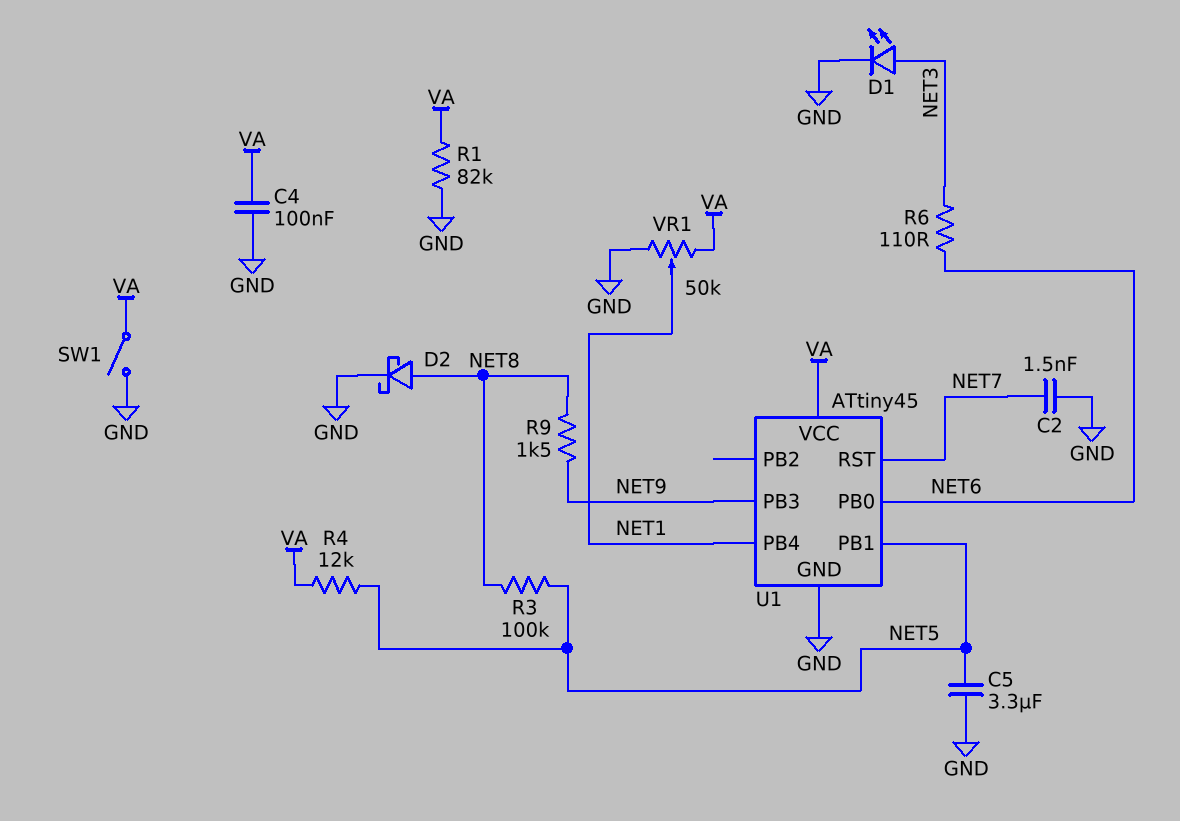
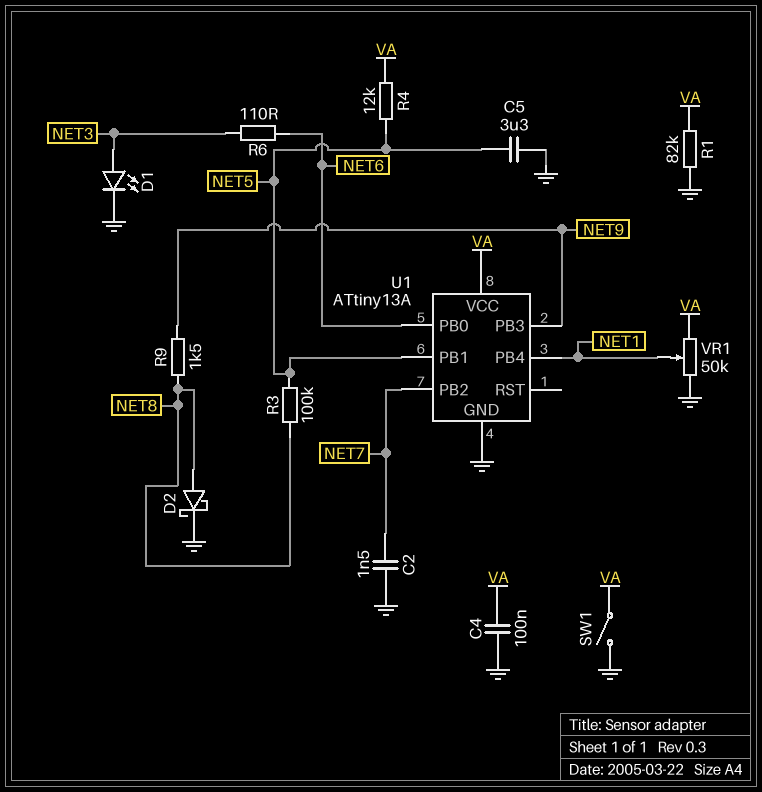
U1: ATtiny45 -> ATtiny13A
U1 pin PB2: none -> NET7
U1 pin RST: NET7 -> none

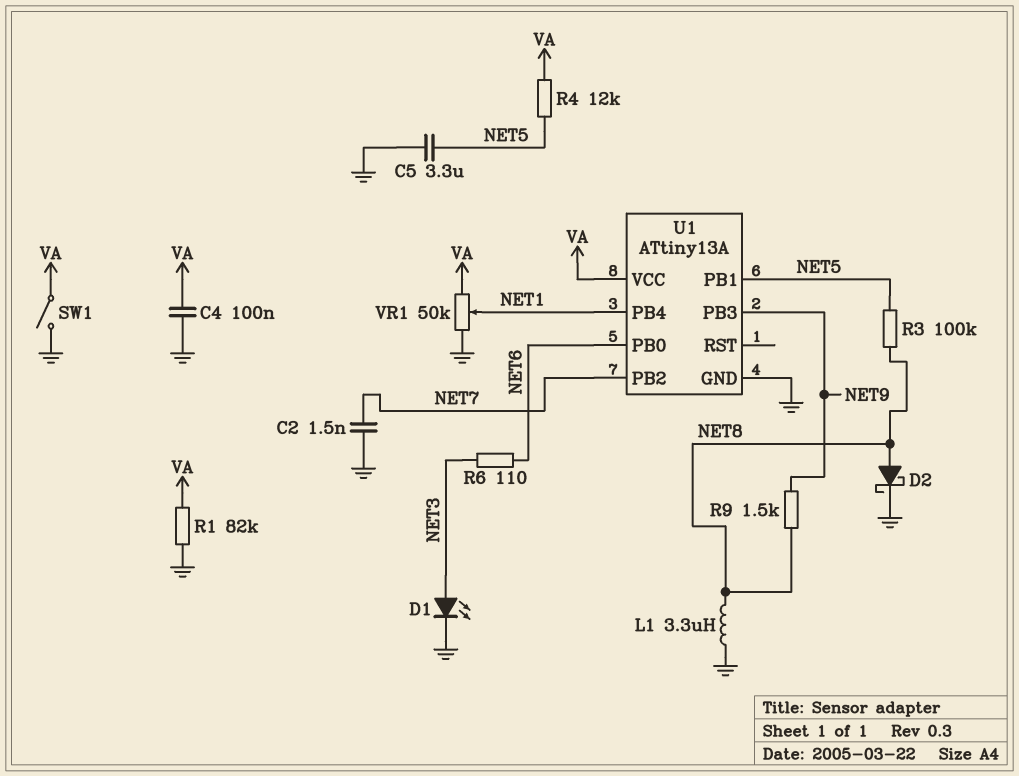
L1: none -> 3.3uH (GND, NET8)

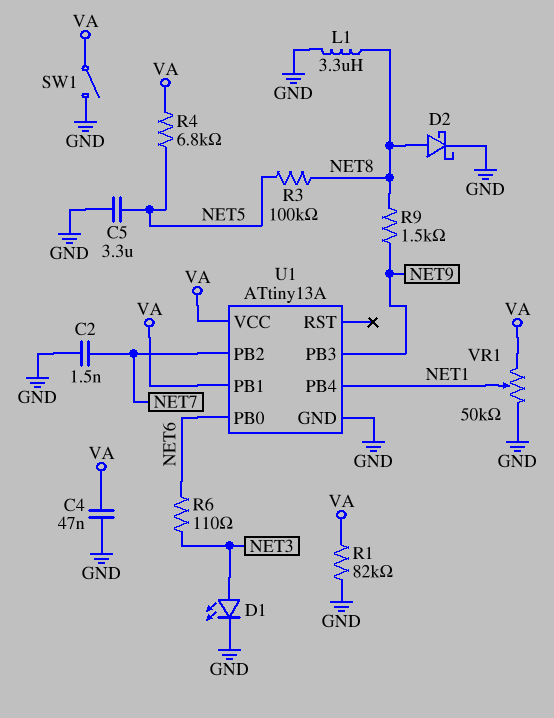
C4: 100nF (GND, VA) -> 47nF (GND, VA)
R4: 12k (NET5, VA) -> 6.8k (NET5, VA)
U1 pin PB1: NET5 -> VA

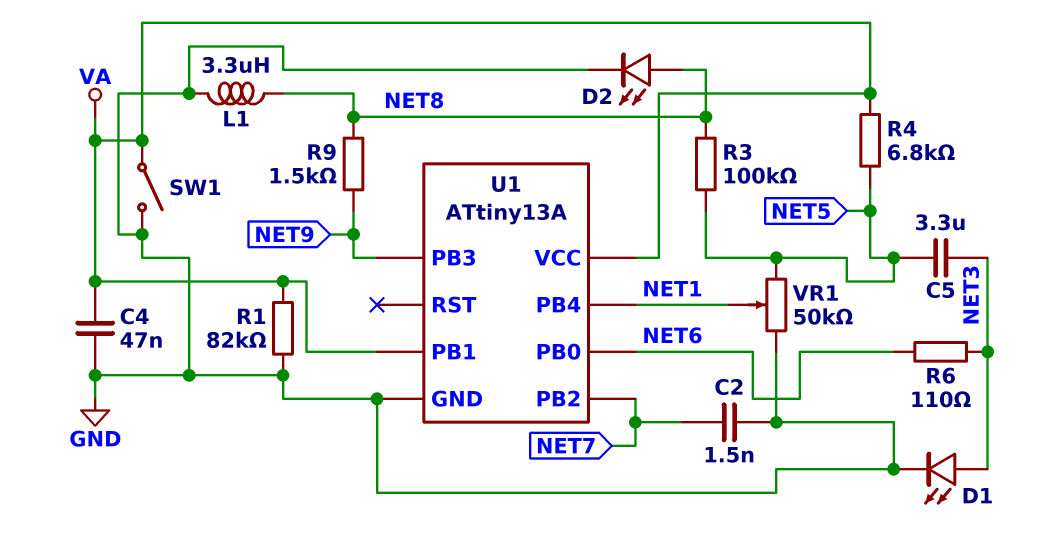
C5: 3.3uF (GND, NET5) -> 3.3uF (NET3, NET5)
D2: schottky (A NET8, K GND) -> LED (A NET8, K GND)
VR1: 50k (GND, VA, wiper NET1) -> 50k (GND, NET5, wiper NET1)

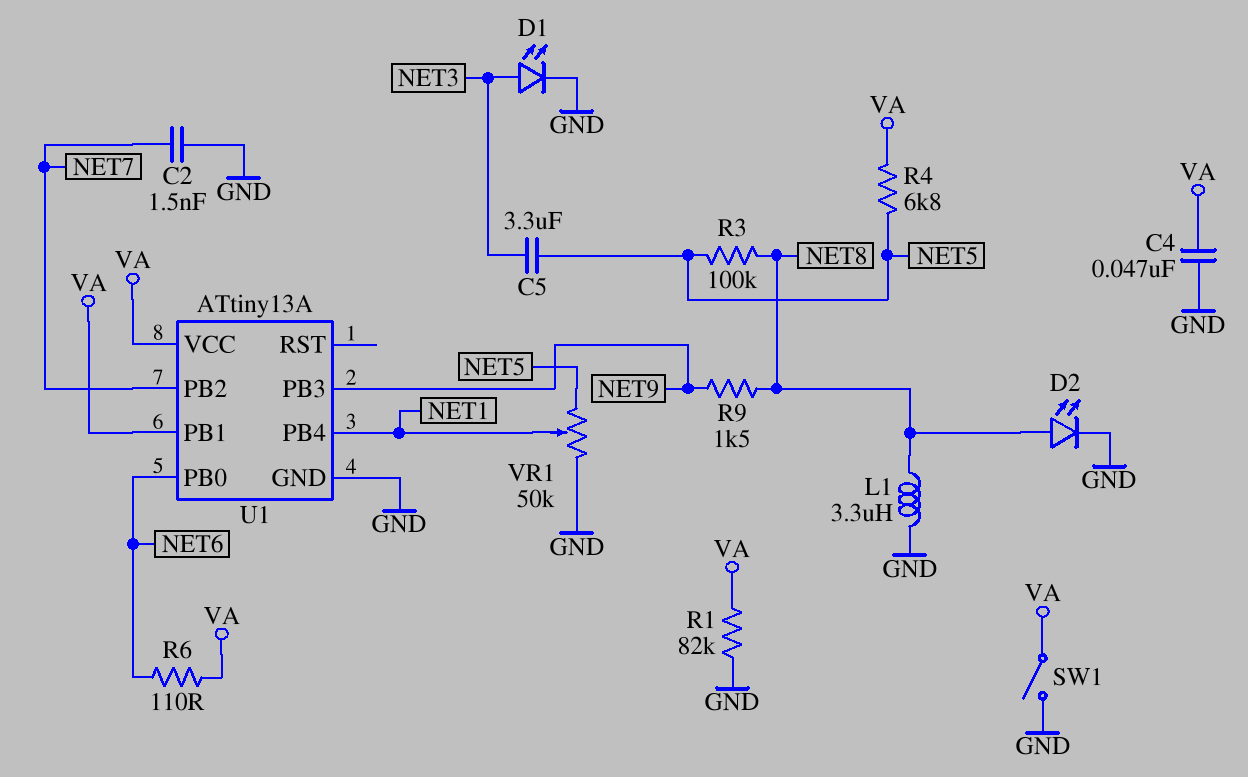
R6: 110 (NET3, NET6) -> 110 (NET6, VA)

